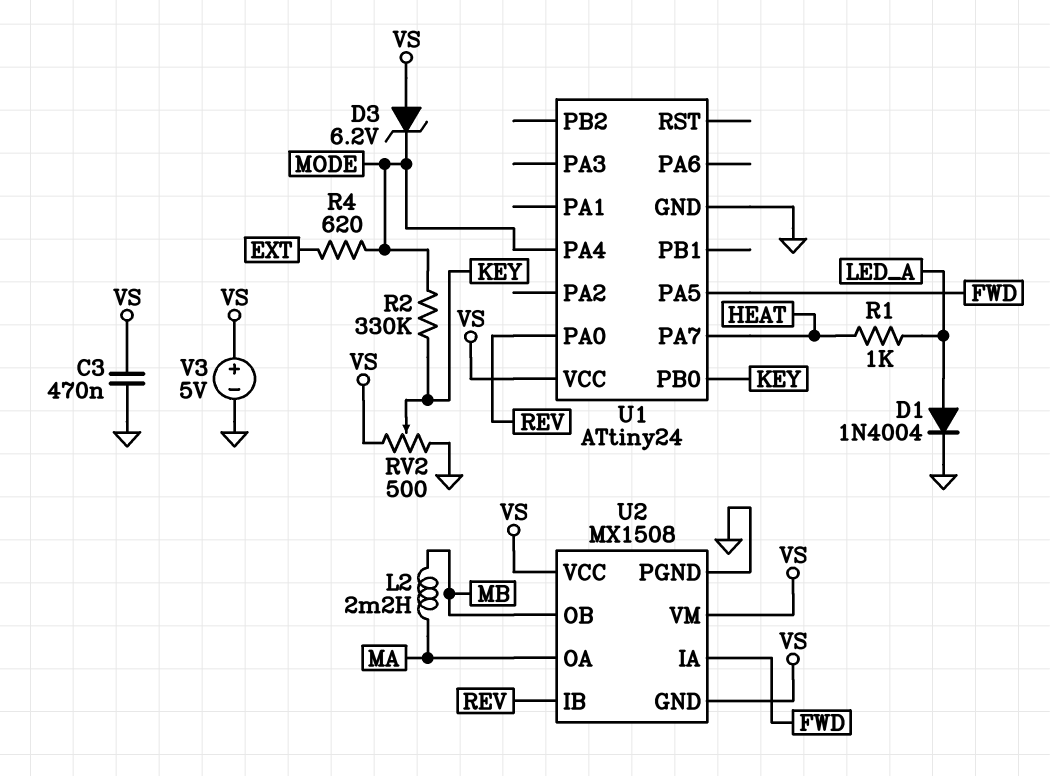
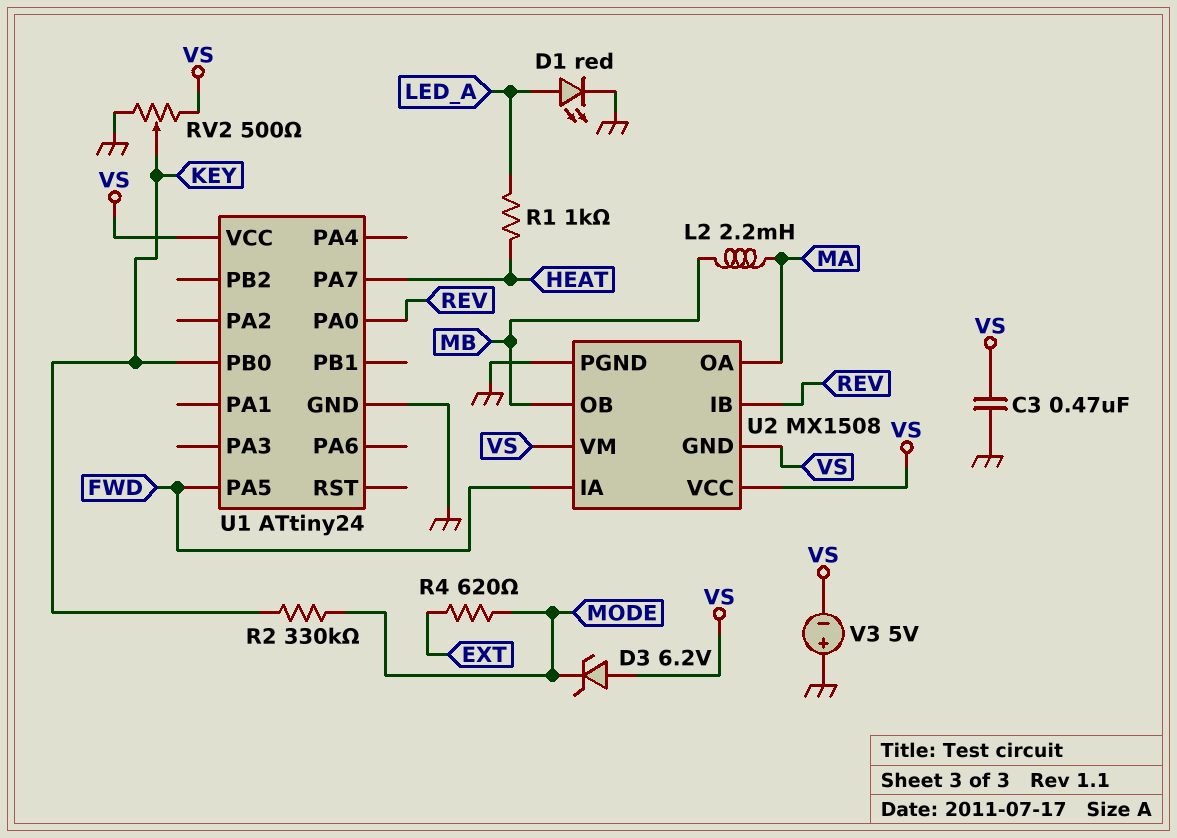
D1: diode 1N4004 (A LED_A, K GND) -> LED red (A LED_A, K GND)
U1 pin PA4: MODE -> none
V3: 5V (plus VS, minus GND) -> 5V (plus GND, minus VS)

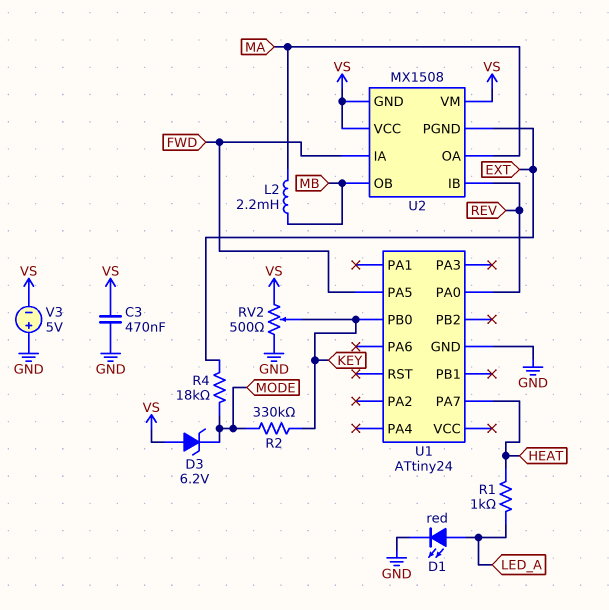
R4: 620 (EXT, MODE) -> 18k (EXT, MODE)
U1 pin VCC: VS -> none
U2 pin PGND: GND -> EXT

